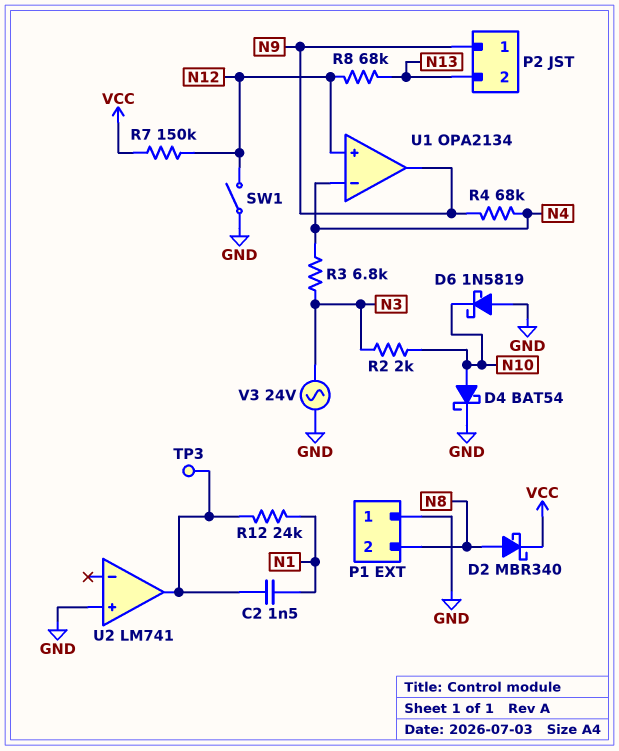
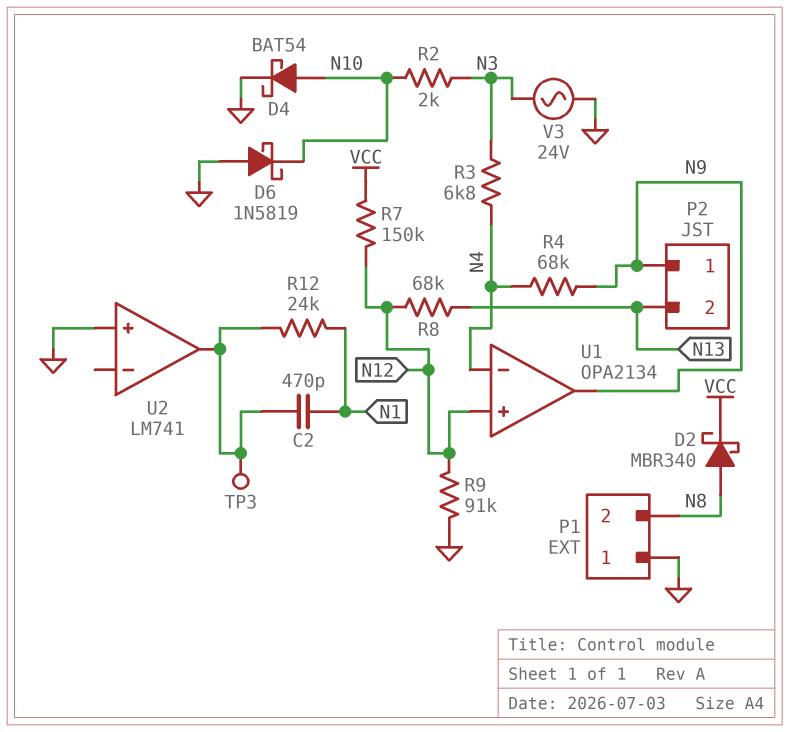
C2: 1.5nF (N1, U2/out) -> 470pF (N1, U2/out)
R9: none -> 91k (GND, N12)
SW1: switch (GND, N12) -> none

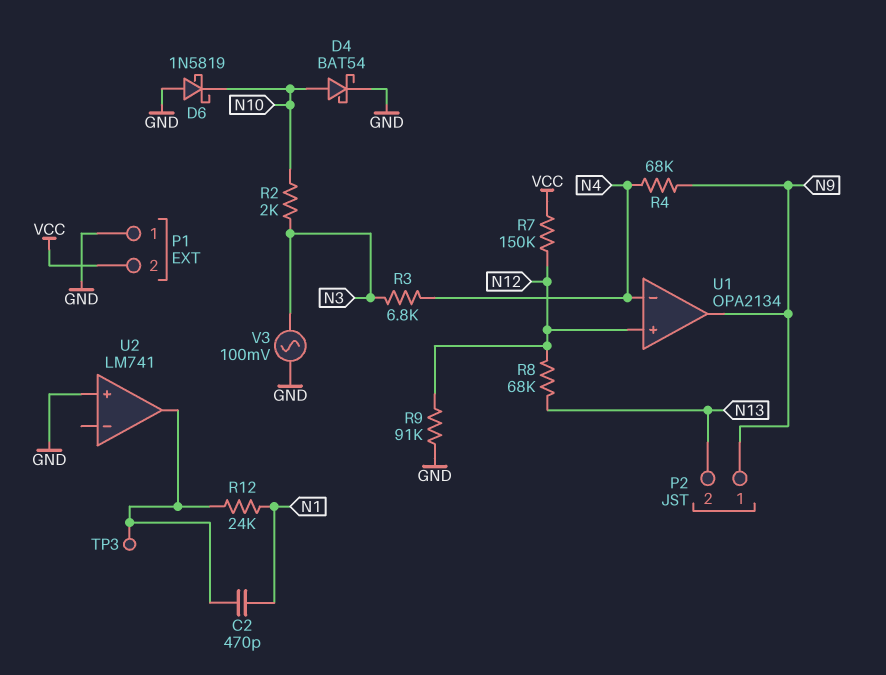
D2: schottky MBR340 (A N8, K VCC) -> none
P1 pin 2: N8 -> VCC
V3: AC 24V (GND, N3) -> AC 100mV (GND, N3)

